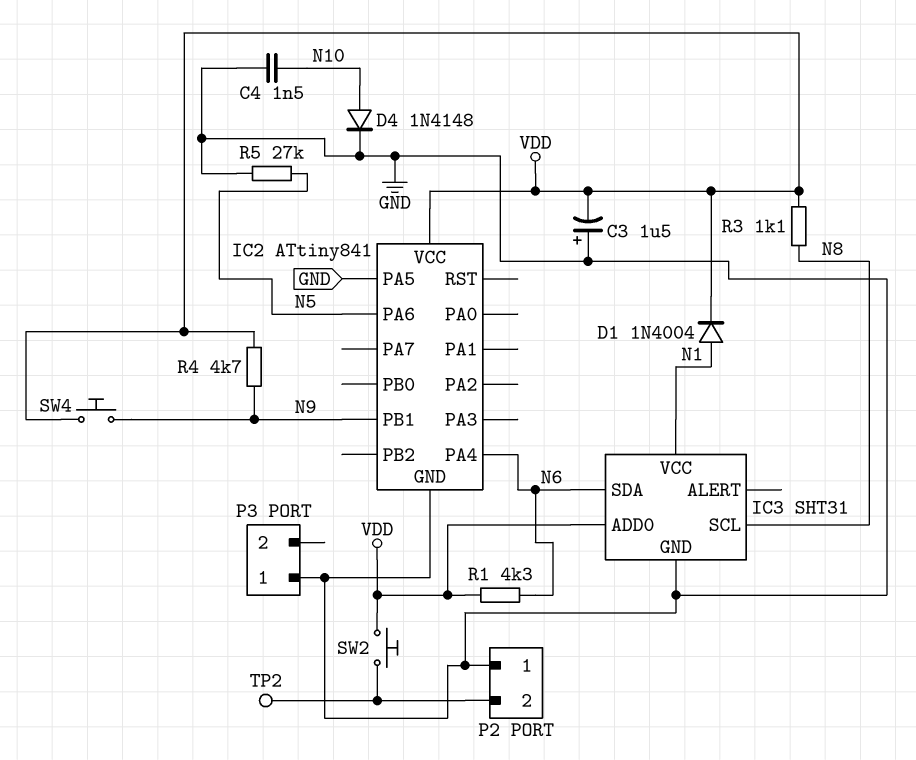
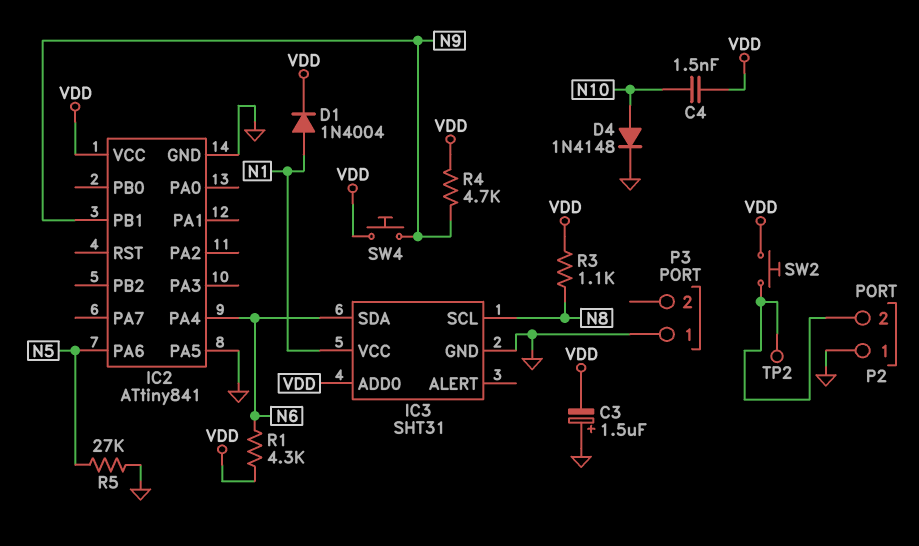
C4: 1.5nF (GND, N10) -> 1.5nF (N10, VDD)

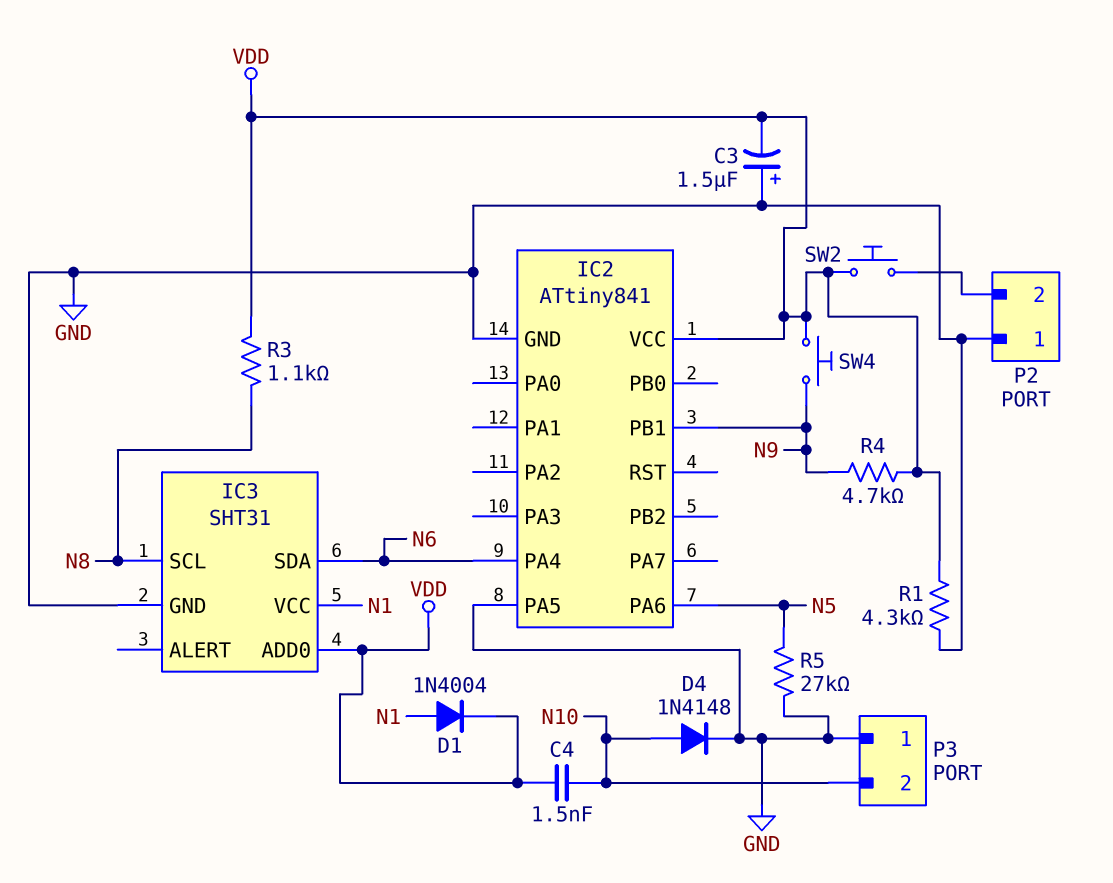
P3 pin 2: none -> N10
R1: 4.3k (N6, VDD) -> 4.3k (GND, VDD)
TP2: test point (P2/2) -> none

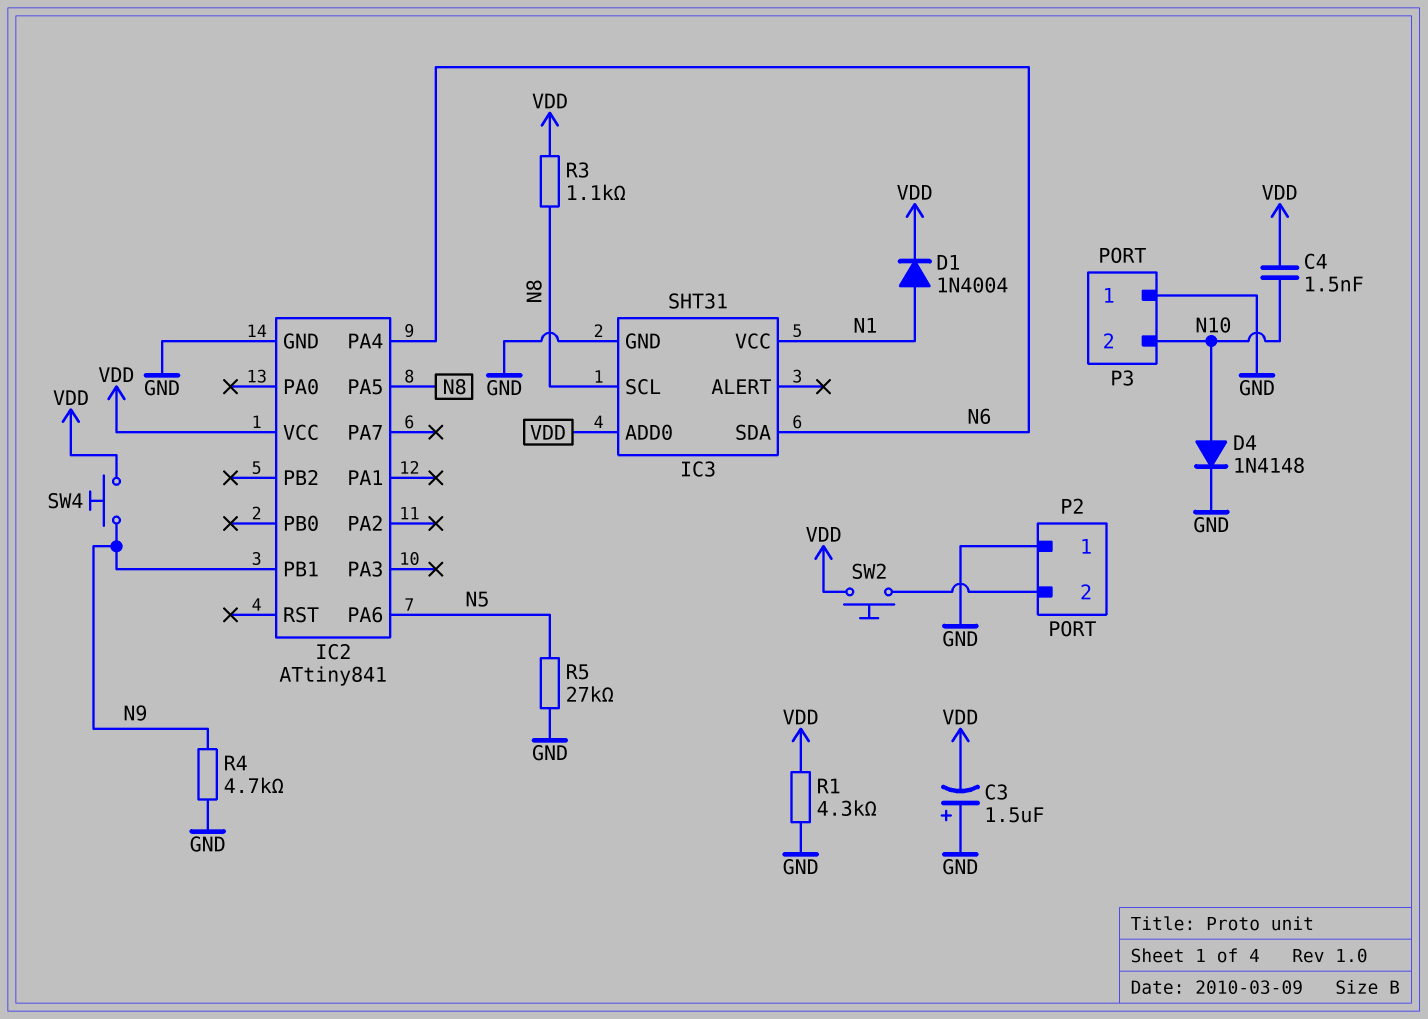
IC2 pin PA5: GND -> N8
R4: 4.7k (N9, VDD) -> 4.7k (GND, N9)

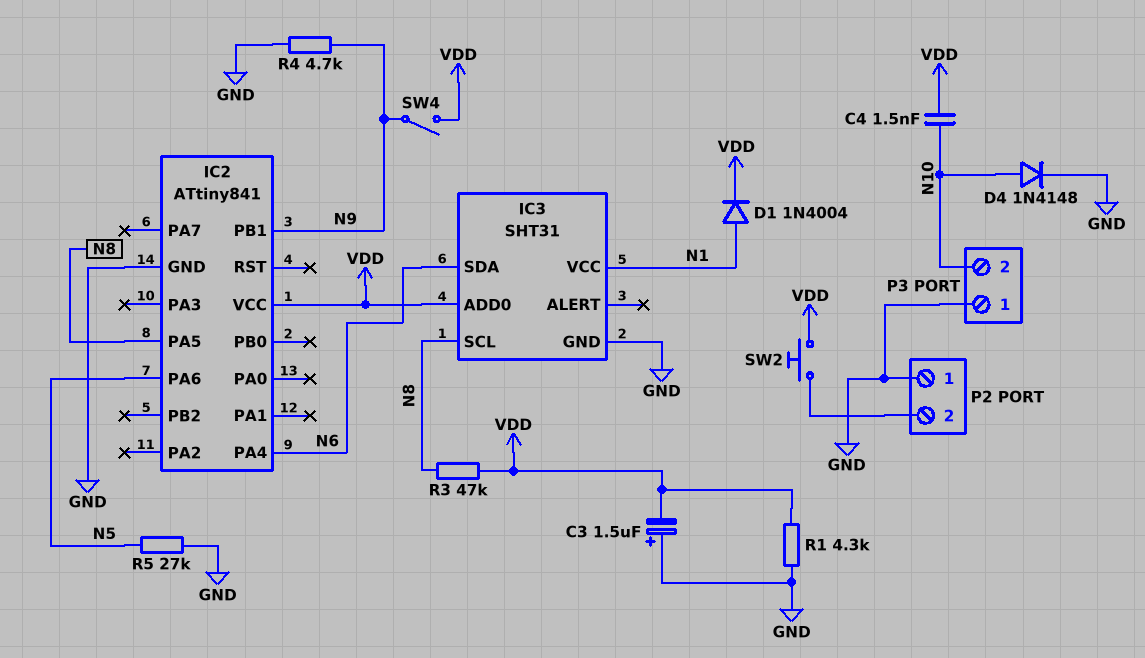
R3: 1.1k (N8, VDD) -> 47k (N8, VDD)
SW4: button (N9, VDD) -> switch (N9, VDD)

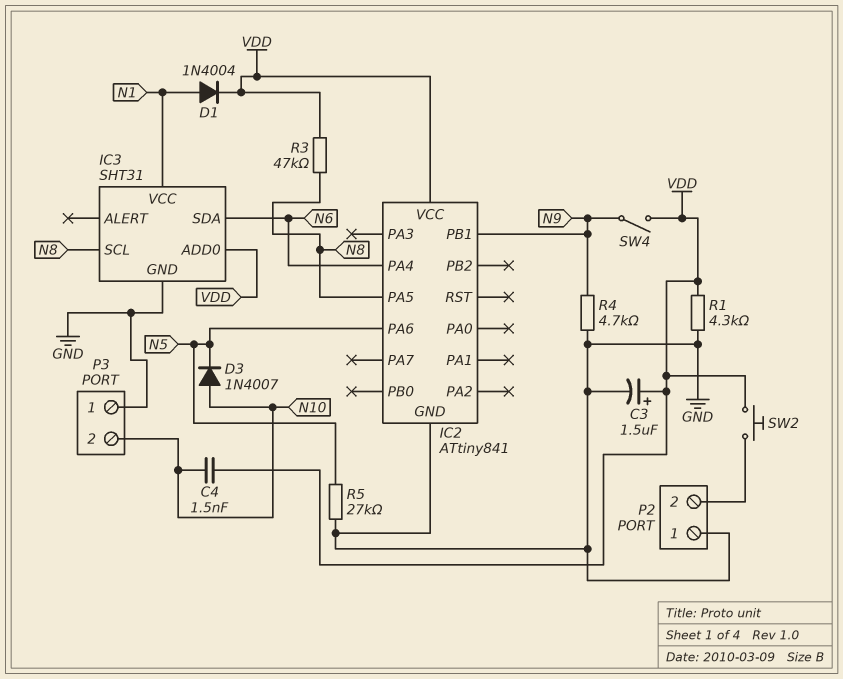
C3: 1.5uF (plus GND, minus VDD) -> 1.5uF (plus VDD, minus GND)
D3: none -> diode 1N4007 (A N10, K N5)
D4: diode 1N4148 (A N10, K GND) -> none

